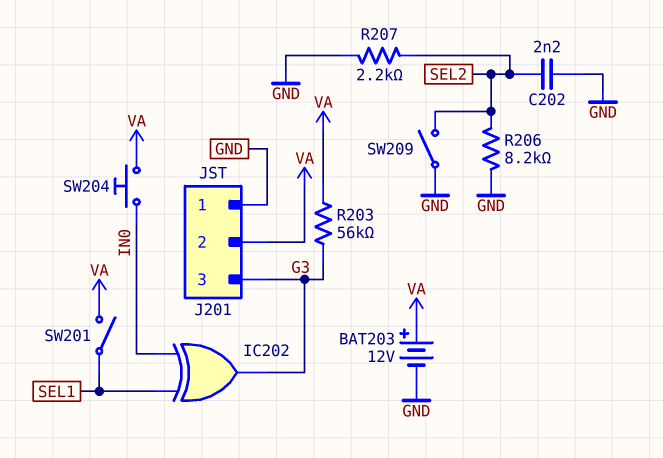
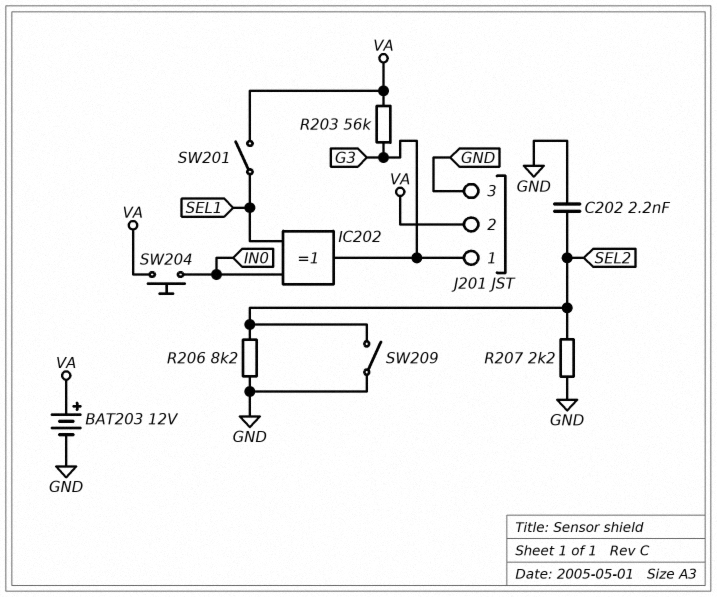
J201 pin 1: GND -> G3
J201 pin 3: G3 -> GND

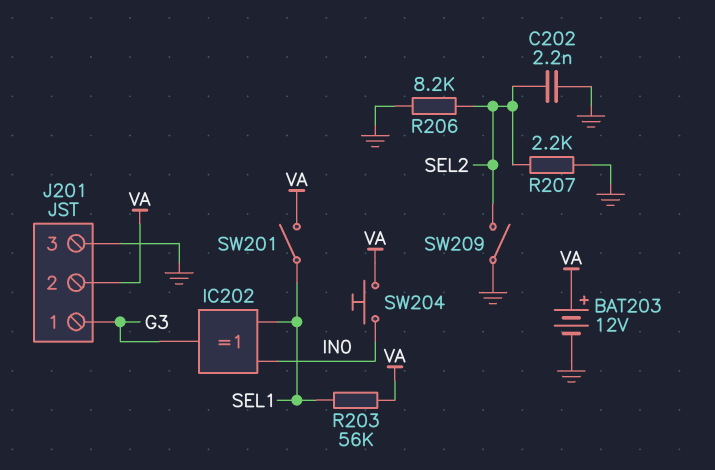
R203: 56k (G3, VA) -> 56k (SEL1, VA)

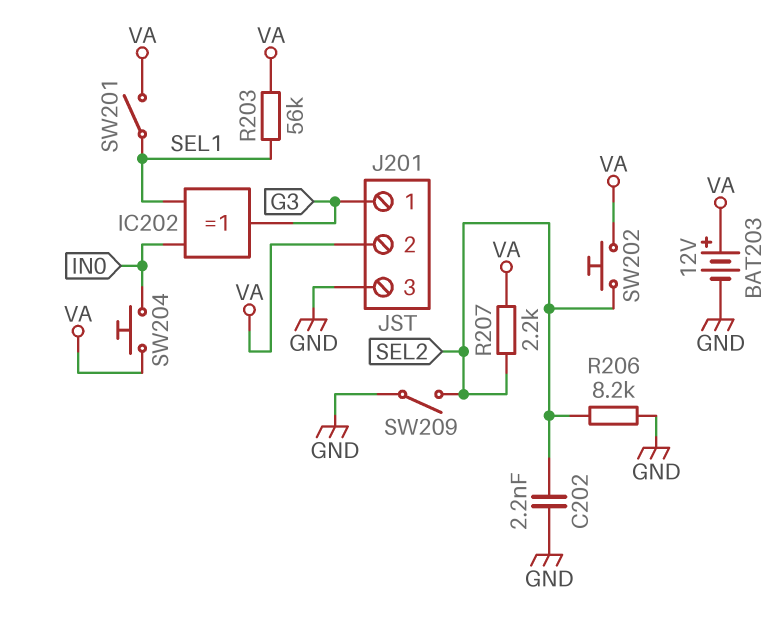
R207: 2.2k (GND, SEL2) -> 2.2k (SEL2, VA)
SW202: none -> button (SEL2, VA)

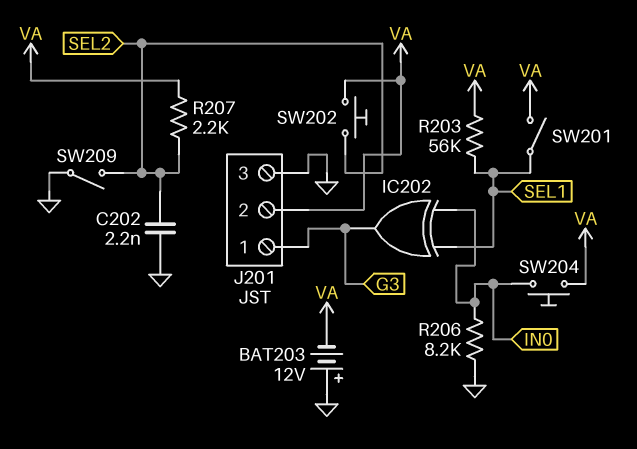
BAT203: 12V (plus VA, minus GND) -> 12V (plus GND, minus VA)
R206: 8.2k (GND, SEL2) -> 8.2k (GND, IN0)

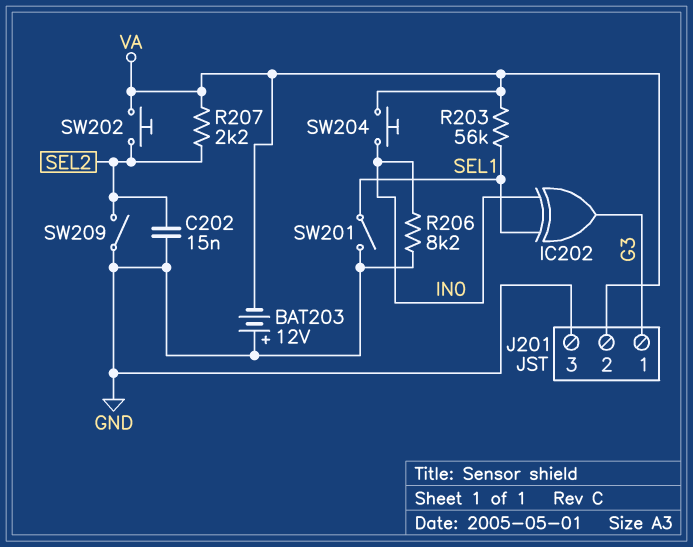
C202: 2.2nF (GND, SEL2) -> 15nF (GND, SEL2)
SW201: switch (SEL1, VA) -> switch (GND, SEL1)

